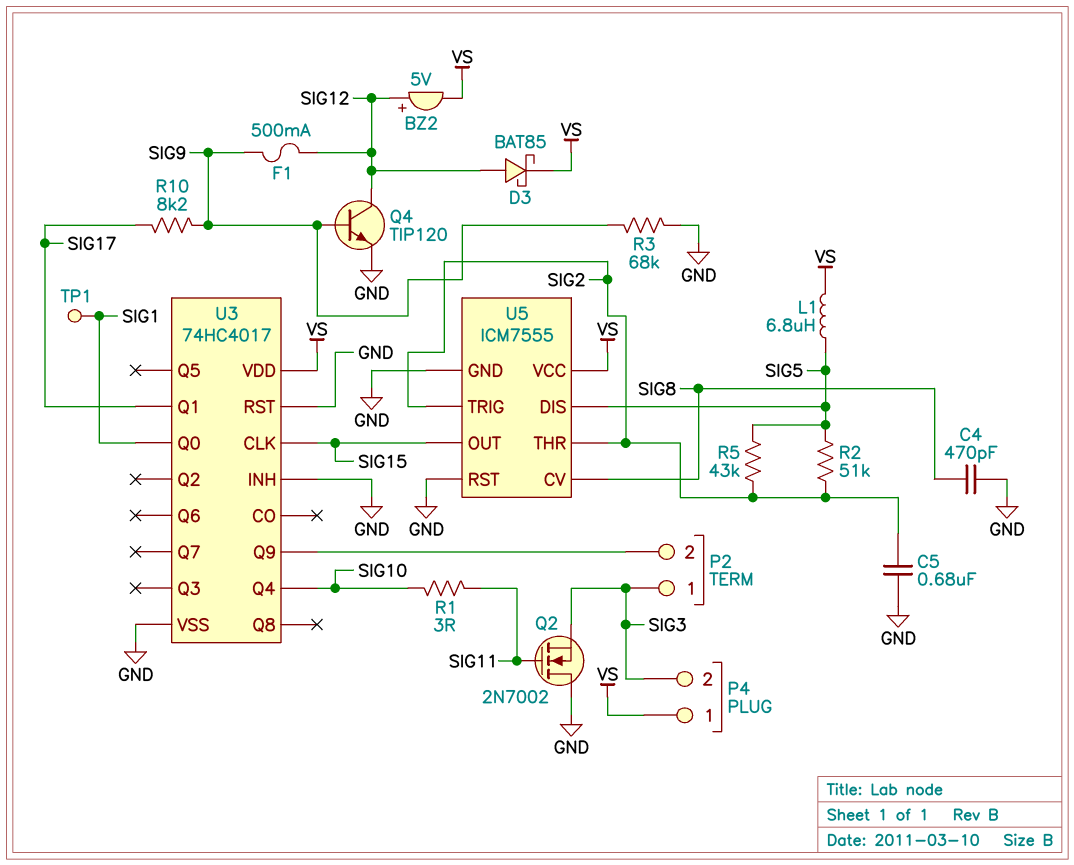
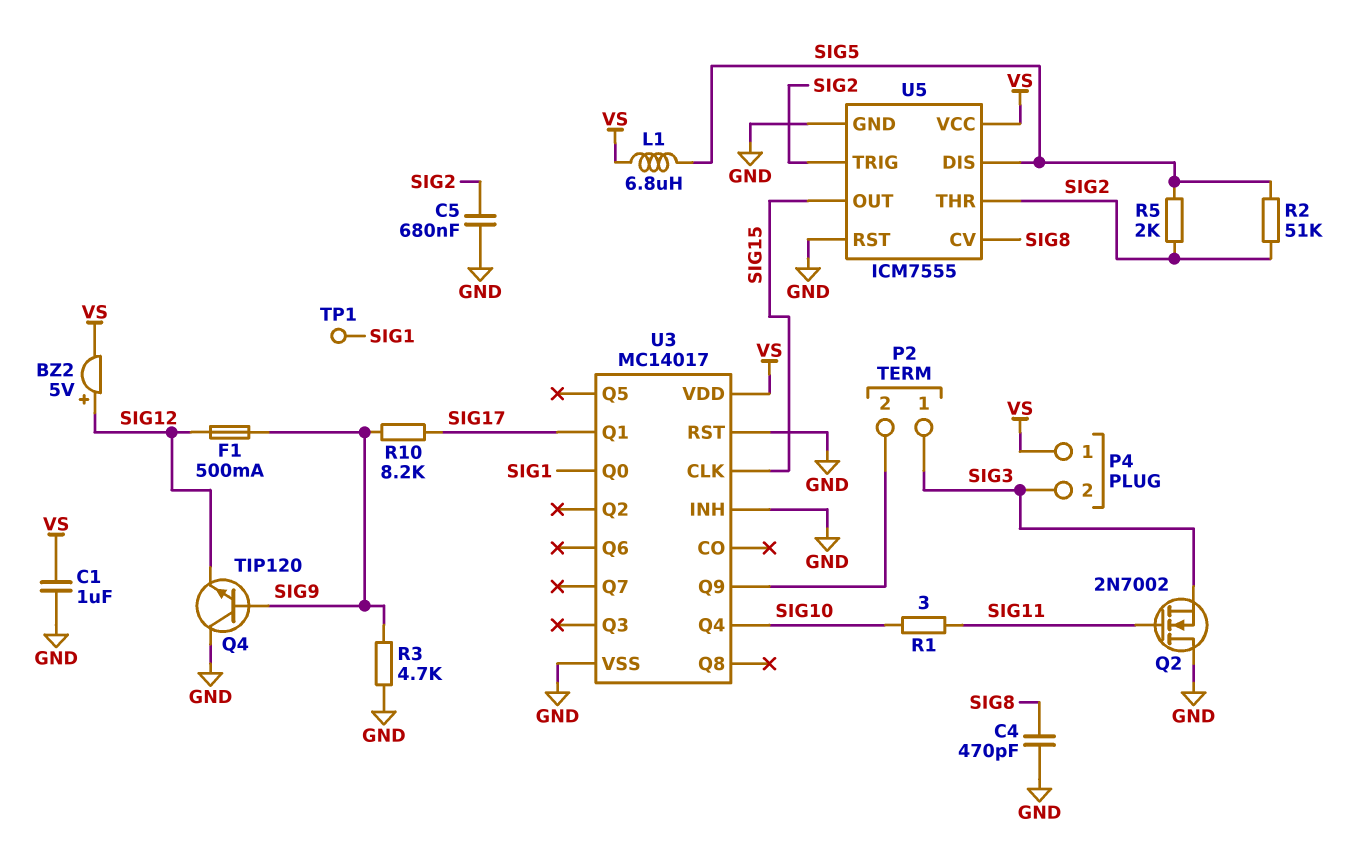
C1: none -> 1uF (GND, VS)
D3: schottky BAT85 (A SIG12, K VS) -> none
Q4: NPN TIP120 (B SIG9, C SIG12, E GND) -> NPN TIP120 (B SIG9, C GND, E SIG12)
R3: 68k (GND, SIG9) -> 4.7k (GND, SIG9)
R5: 43k (SIG2, SIG5) -> 2k (SIG2, SIG5)
U3: 74HC4017 -> MC14017

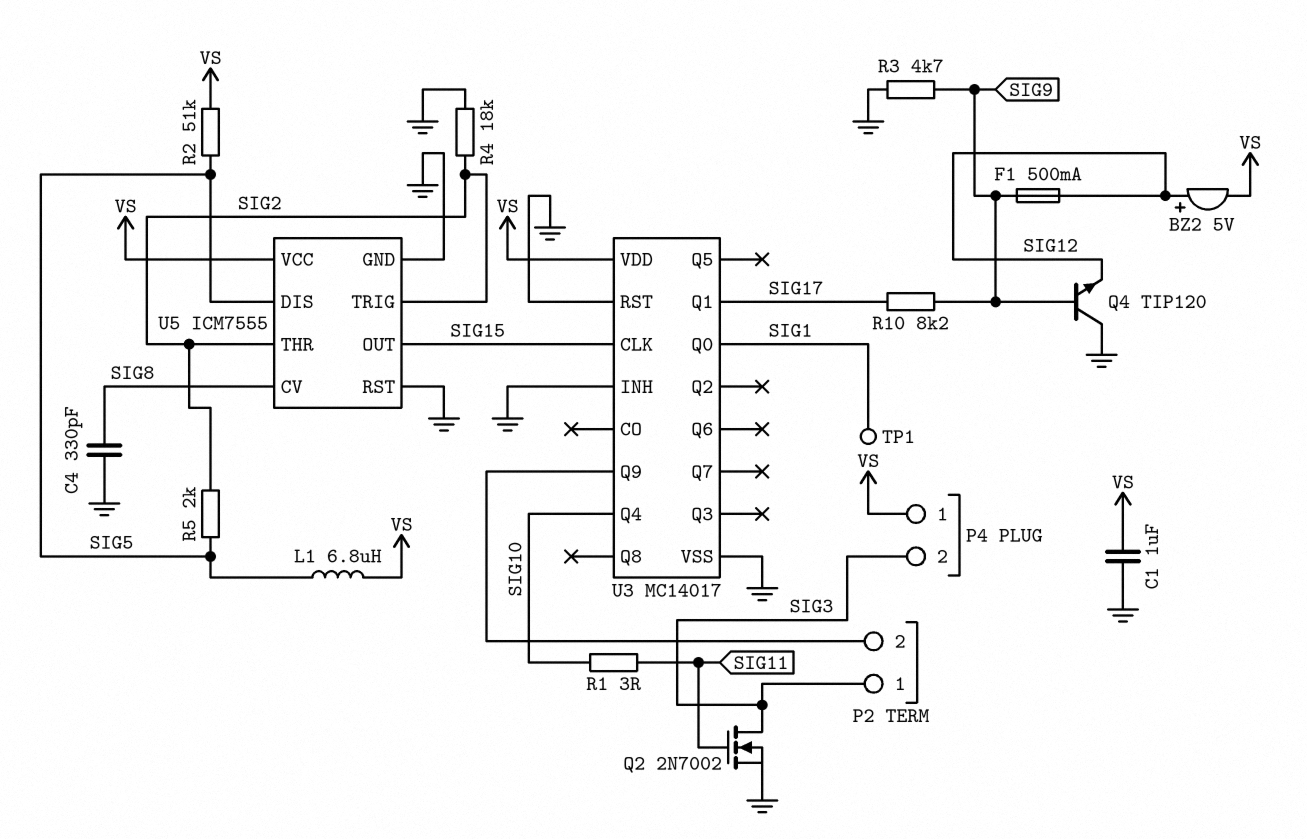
C4: 470pF (GND, SIG8) -> 330pF (GND, SIG8)
C5: 680nF (GND, SIG2) -> none
Q2: NMOS 2N7002 (G SIG11, D GND, S SIG3) -> NMOS 2N7002 (G SIG11, D SIG3, S GND)
R2: 51k (SIG2, SIG5) -> 51k (SIG5, VS)
R4: none -> 18k (GND, SIG2)

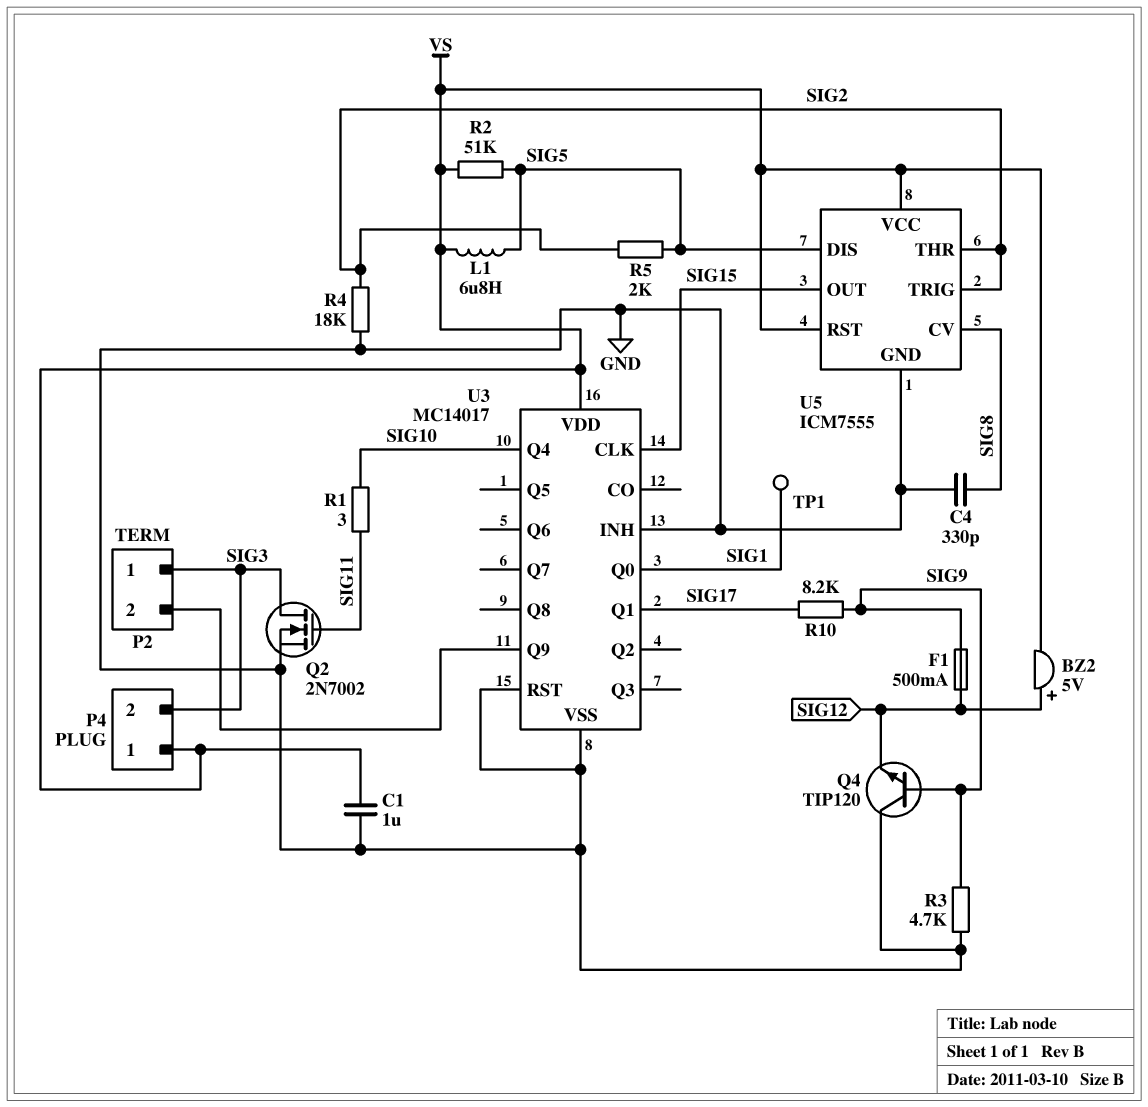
U5 pin RST: GND -> VS

